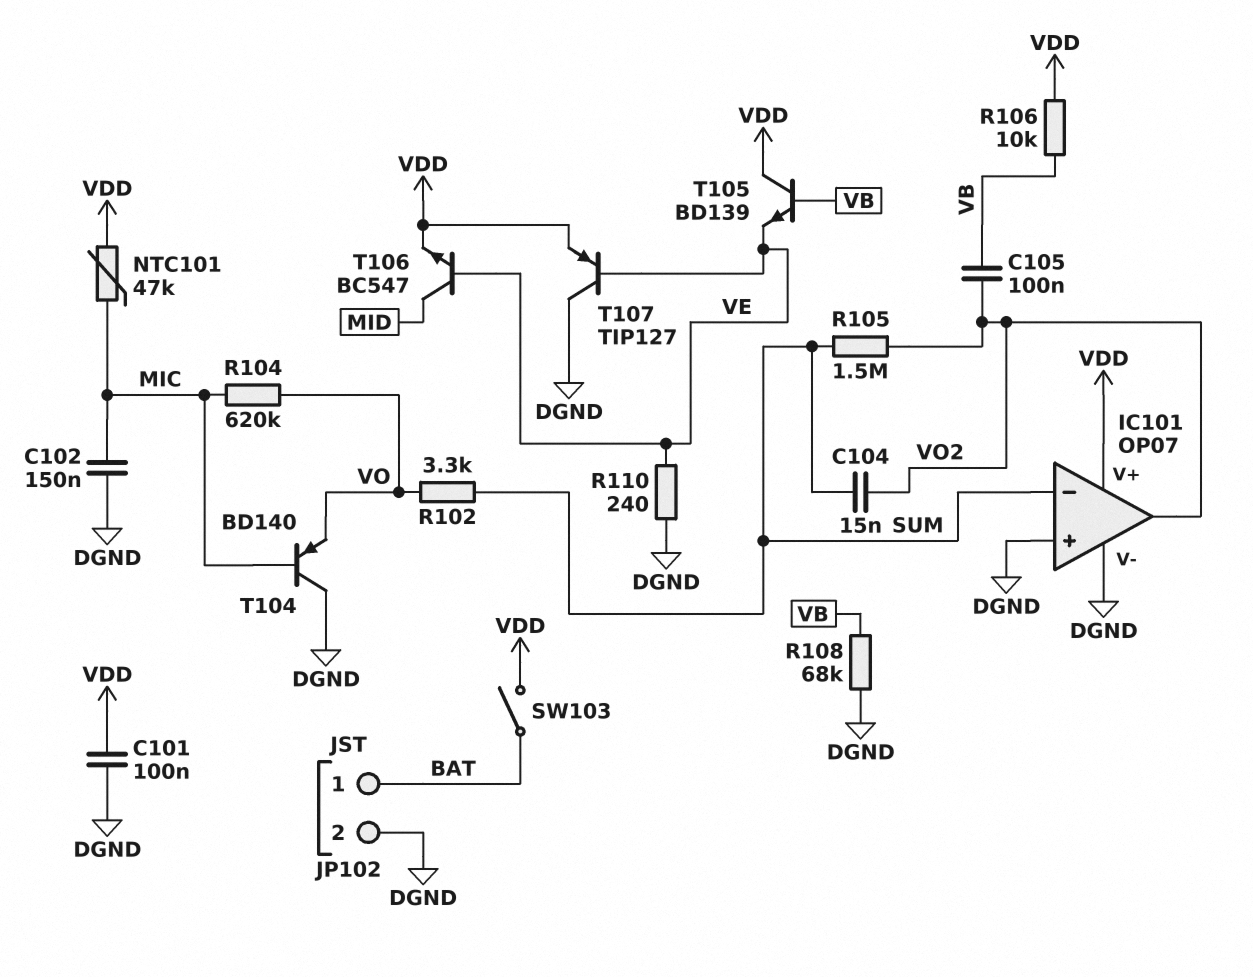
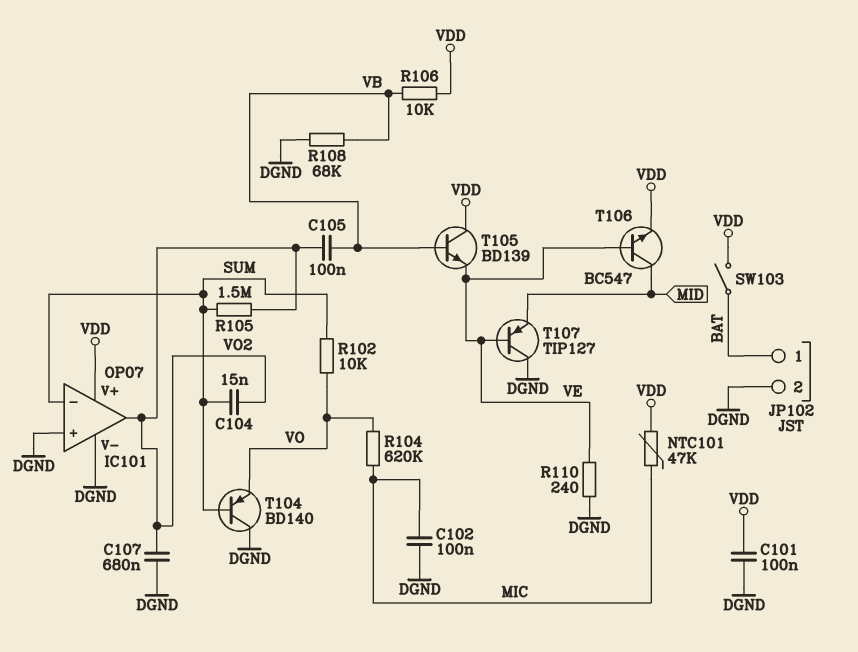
C102: 150nF (DGND, MIC) -> 100nF (DGND, MIC)
C107: none -> 680nF (DGND, VO2)
R102: 3.3k (SUM, VO) -> 10k (SUM, VO)
T104: PNP BD140 (B MIC, C DGND, E VO) -> PNP BD140 (B SUM, C DGND, E VO)
T107: PNP TIP127 (B VE, C DGND, E VDD) -> PNP TIP127 (B VE, C DGND, E MID)

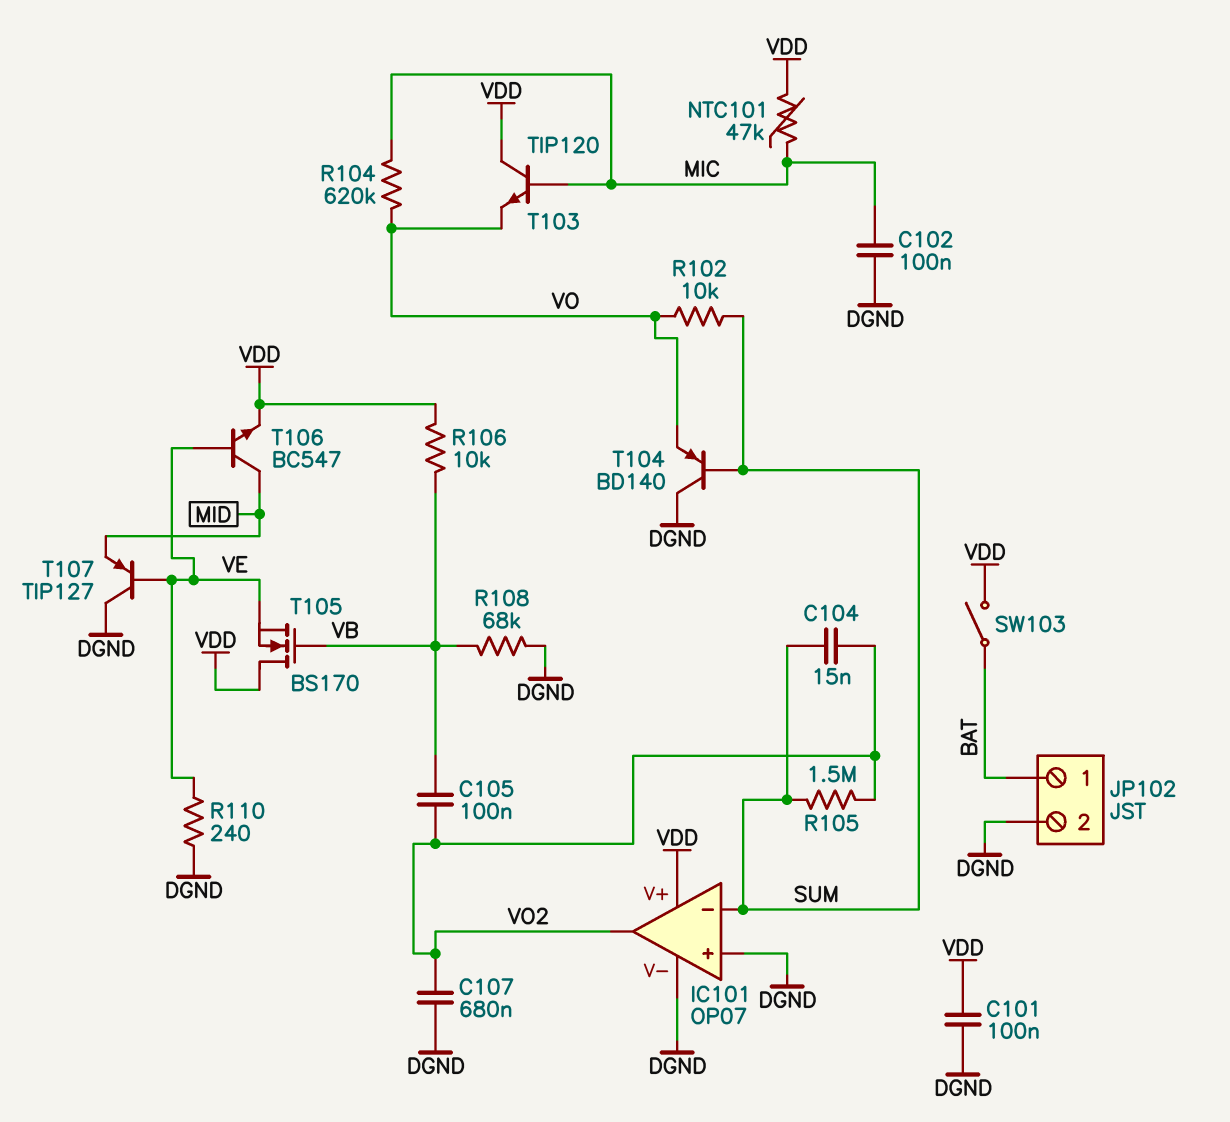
T103: none -> NPN TIP120 (B MIC, C VDD, E VO)
T105: NPN BD139 (B VB, C VDD, E VE) -> NMOS BS170 (G VB, D VDD, S VE)

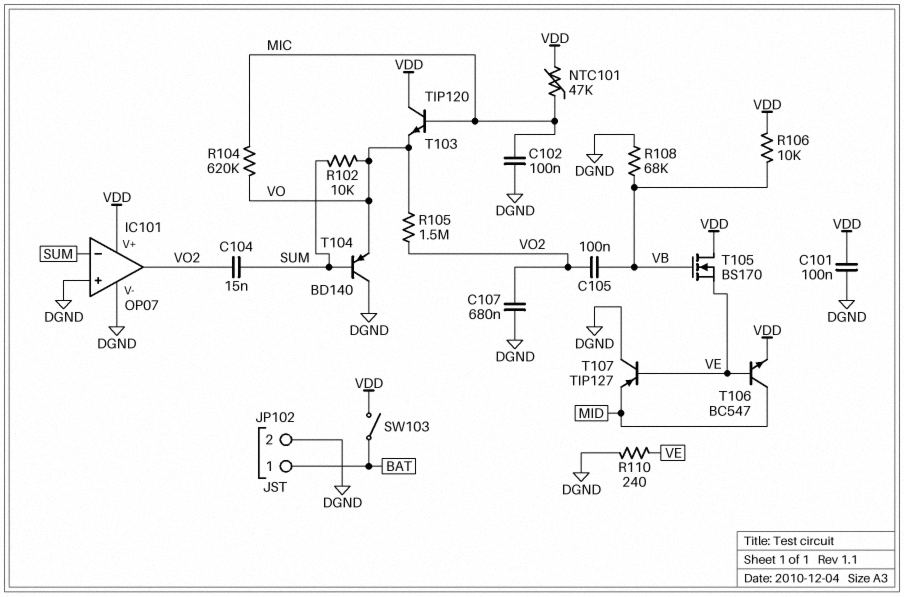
R105: 1.5M (SUM, VO2) -> 1.5M (VO, VO2)

